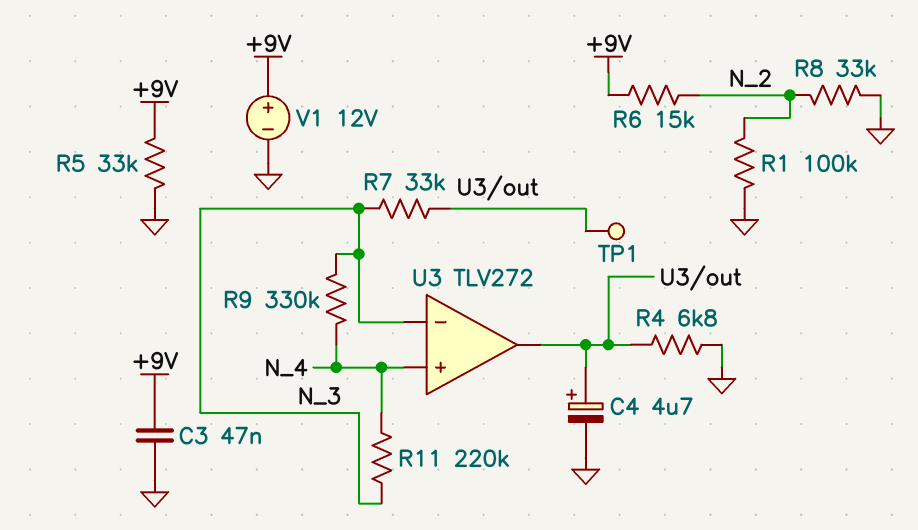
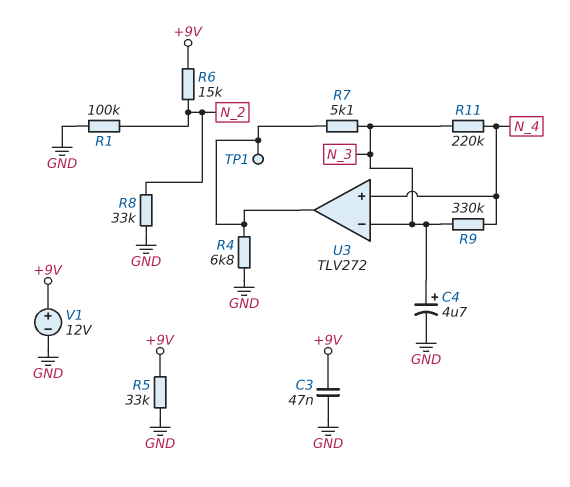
C4: 4.7uF (plus U3/out, minus GND) -> 4.7uF (plus N_3, minus GND)
R7: 33k (N_3, U3/out) -> 5.1k (N_3, U3/out)

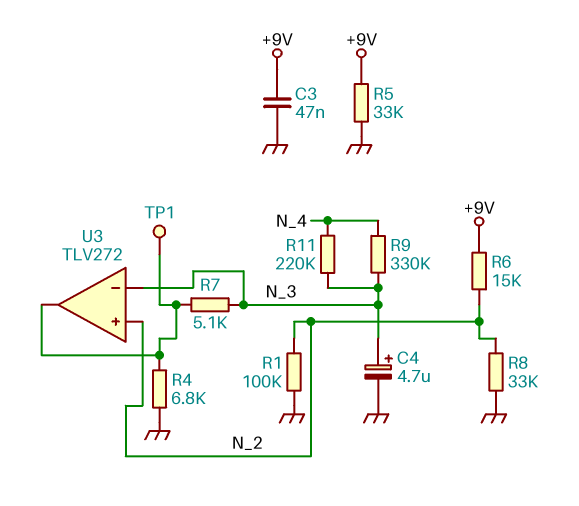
U3 pin in+: N_4 -> N_2
V1: 12V (plus +9V, minus GND) -> none

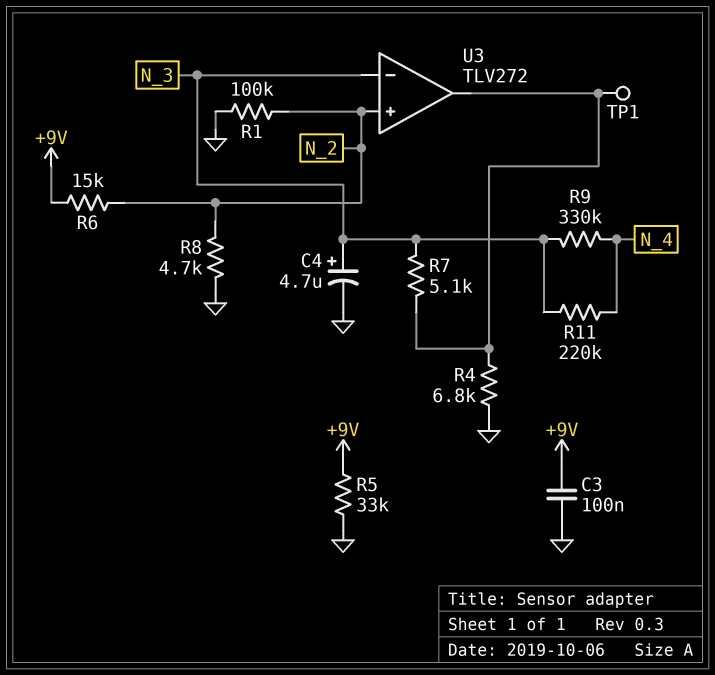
C3: 47nF (+9V, GND) -> 100nF (+9V, GND)
R8: 33k (GND, N_2) -> 4.7k (GND, N_2)

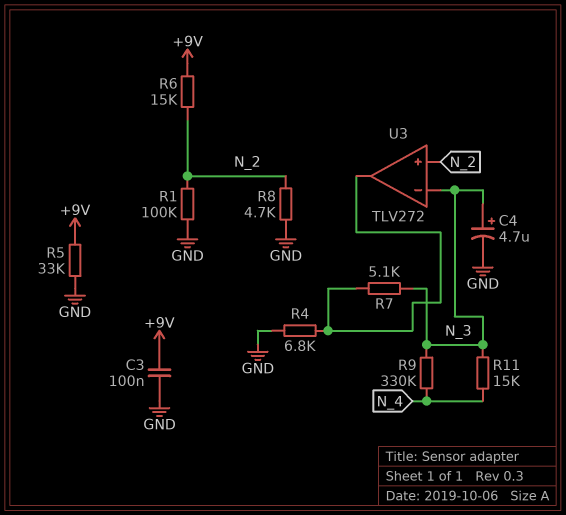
R11: 220k (N_3, N_4) -> 15k (N_3, N_4)
TP1: test point (U3/out) -> none

